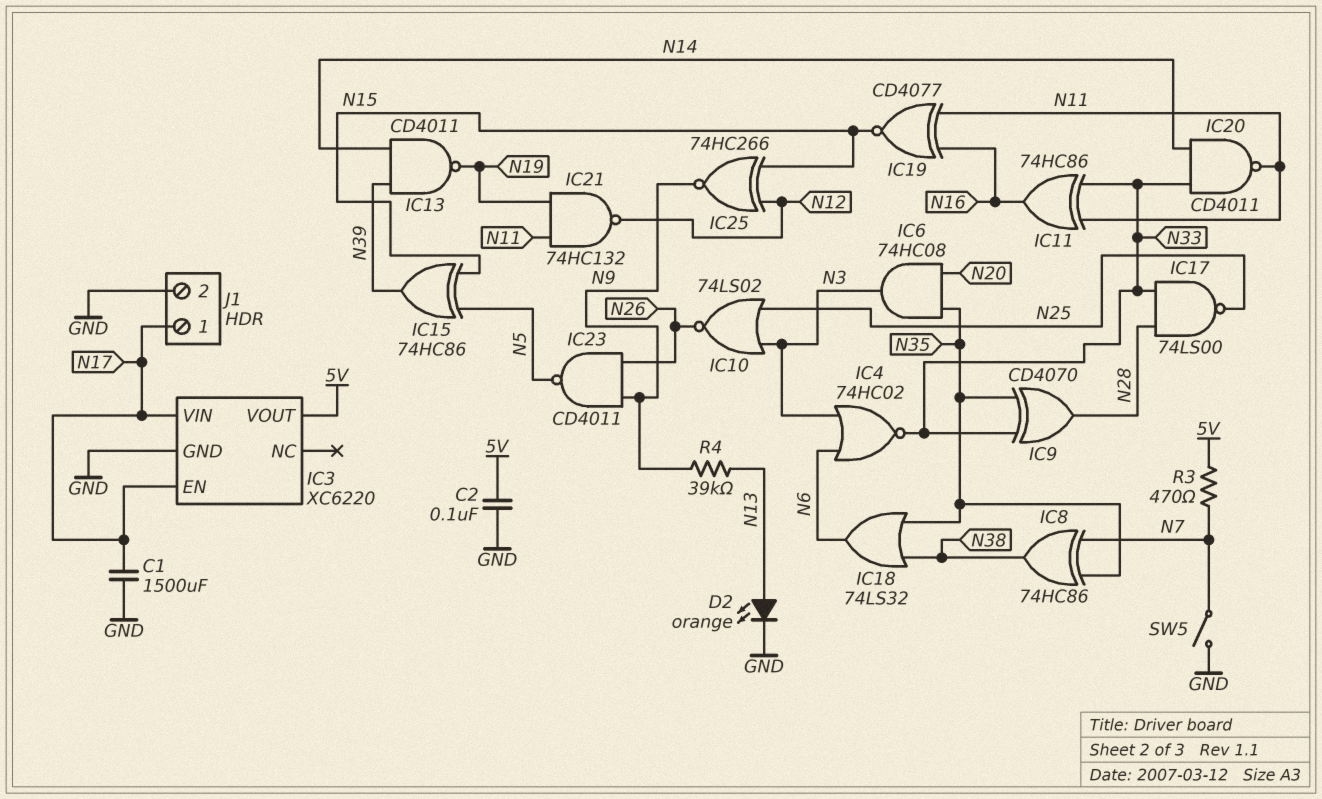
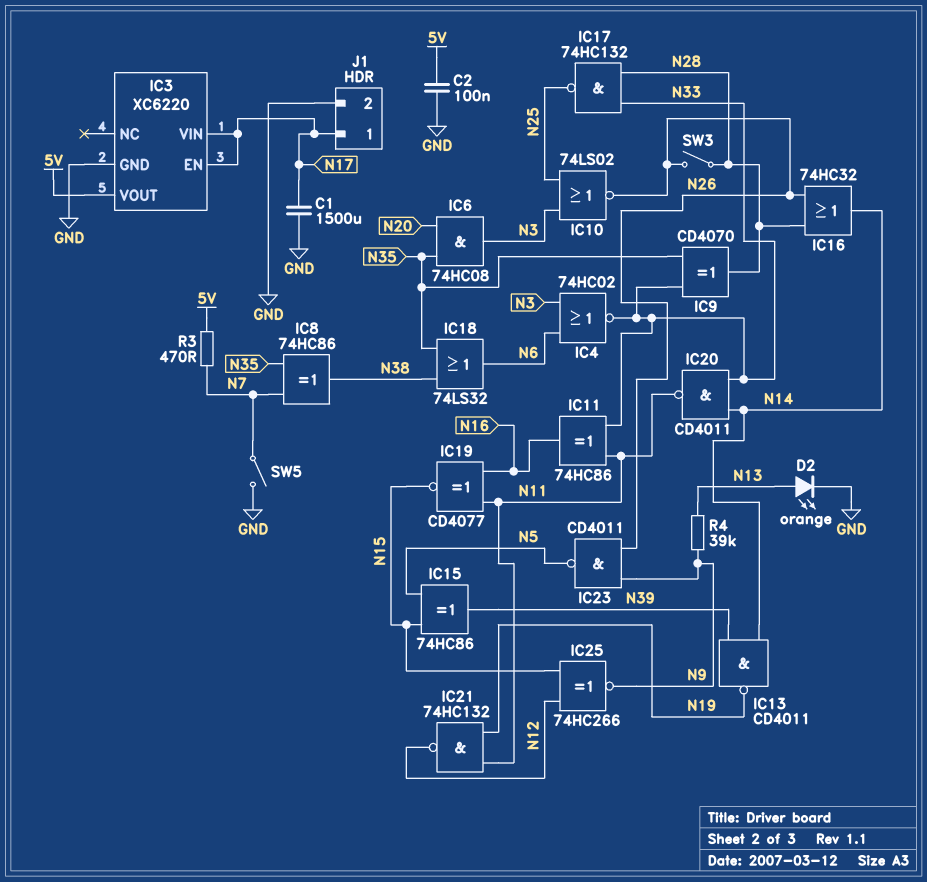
IC16: none -> OR 74HC32 (in N26, in N28, out N14)
IC17: NAND 74LS00 (in N28, in N33, out N25) -> NAND 74HC132 (in N28, in N33, out N25)
SW3: none -> switch (N26, N28)

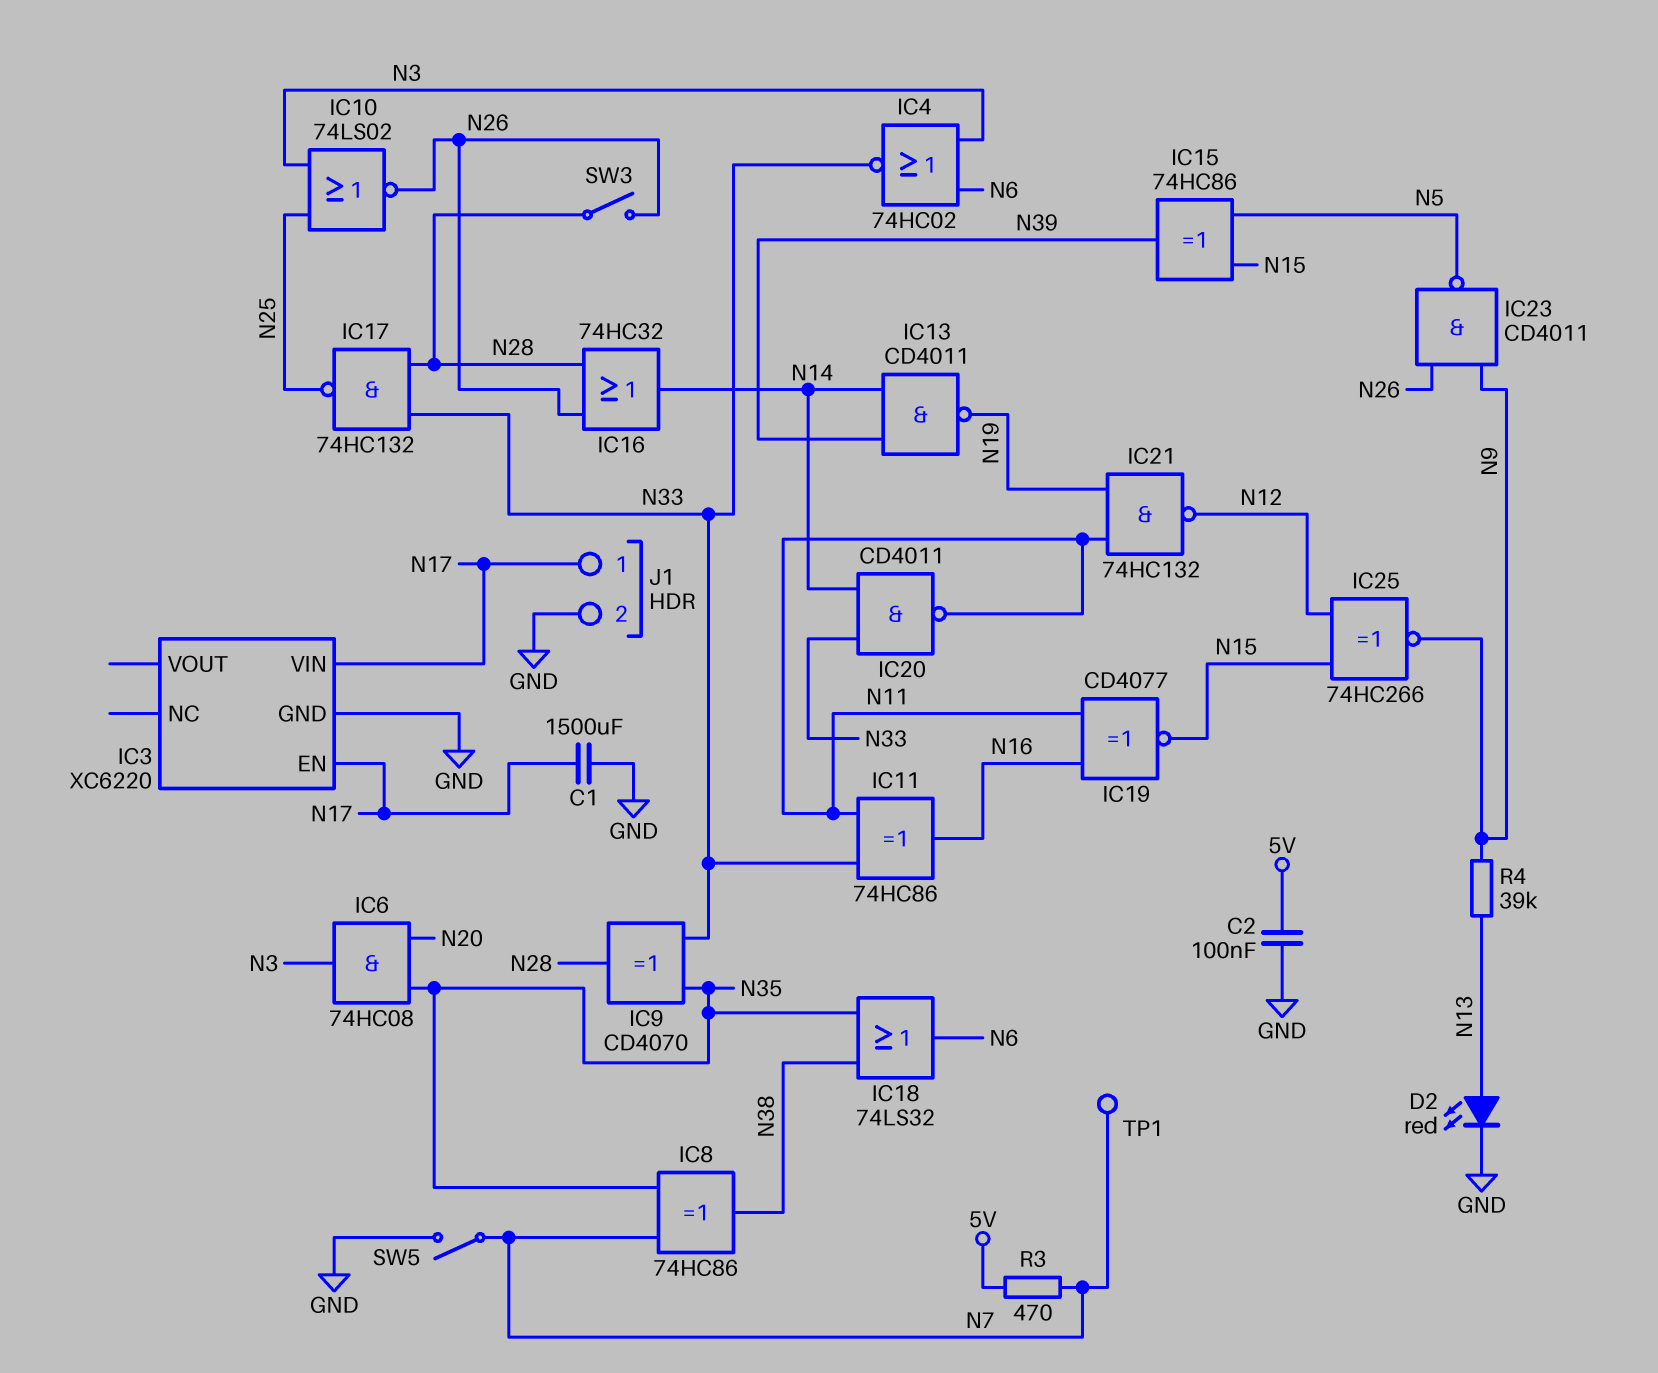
D2: LED orange (A N13, K GND) -> LED red (A N13, K GND)
IC3 pin VOUT: 5V -> none
TP1: none -> test point (N7)

